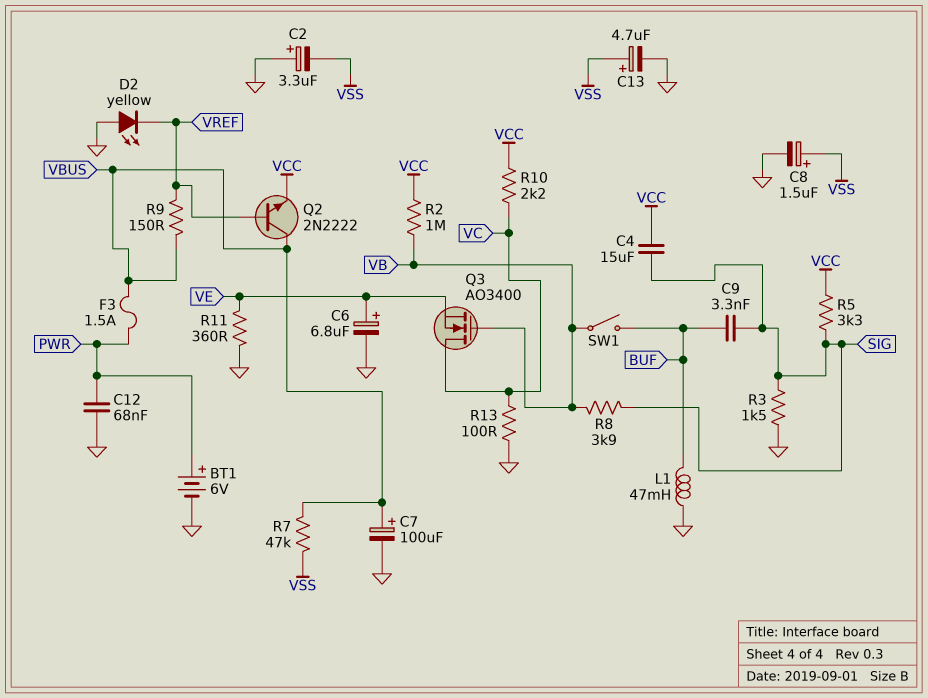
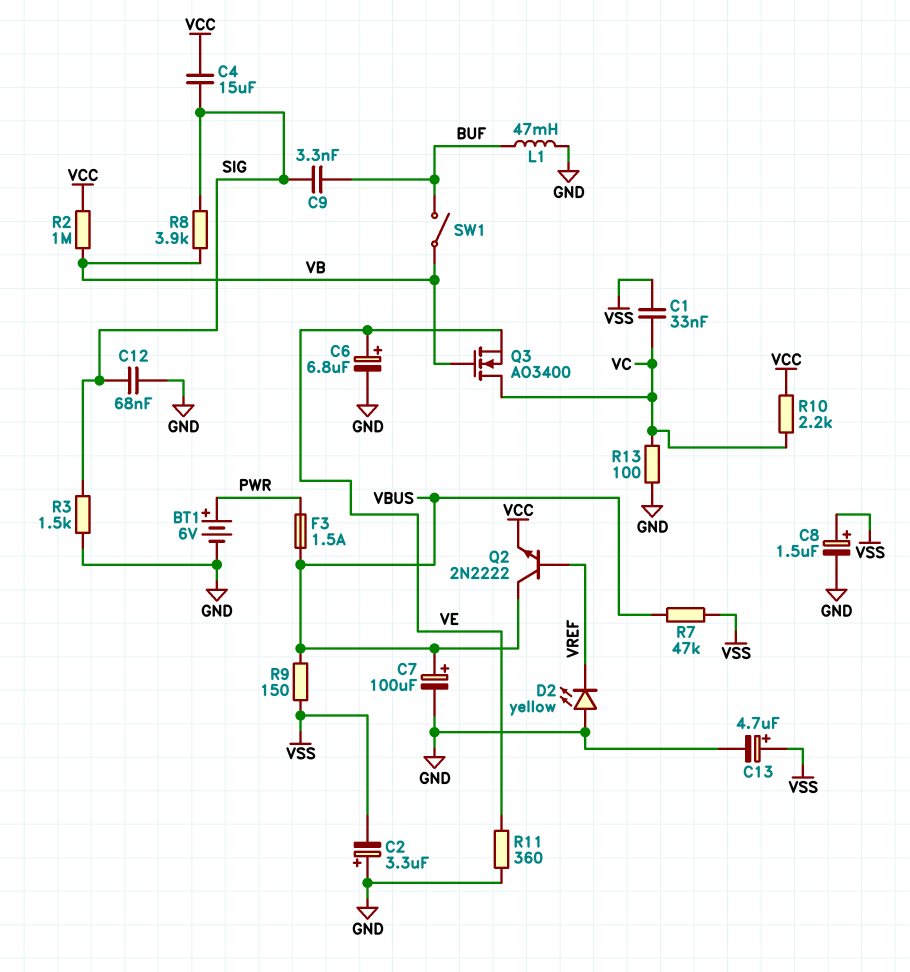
C1: none -> 33nF (VC, VSS)
C12: 68nF (GND, PWR) -> 68nF (GND, SIG)
R5: 3.3k (SIG, VCC) -> none
R9: 150 (VBUS, VREF) -> 150 (VBUS, VSS)

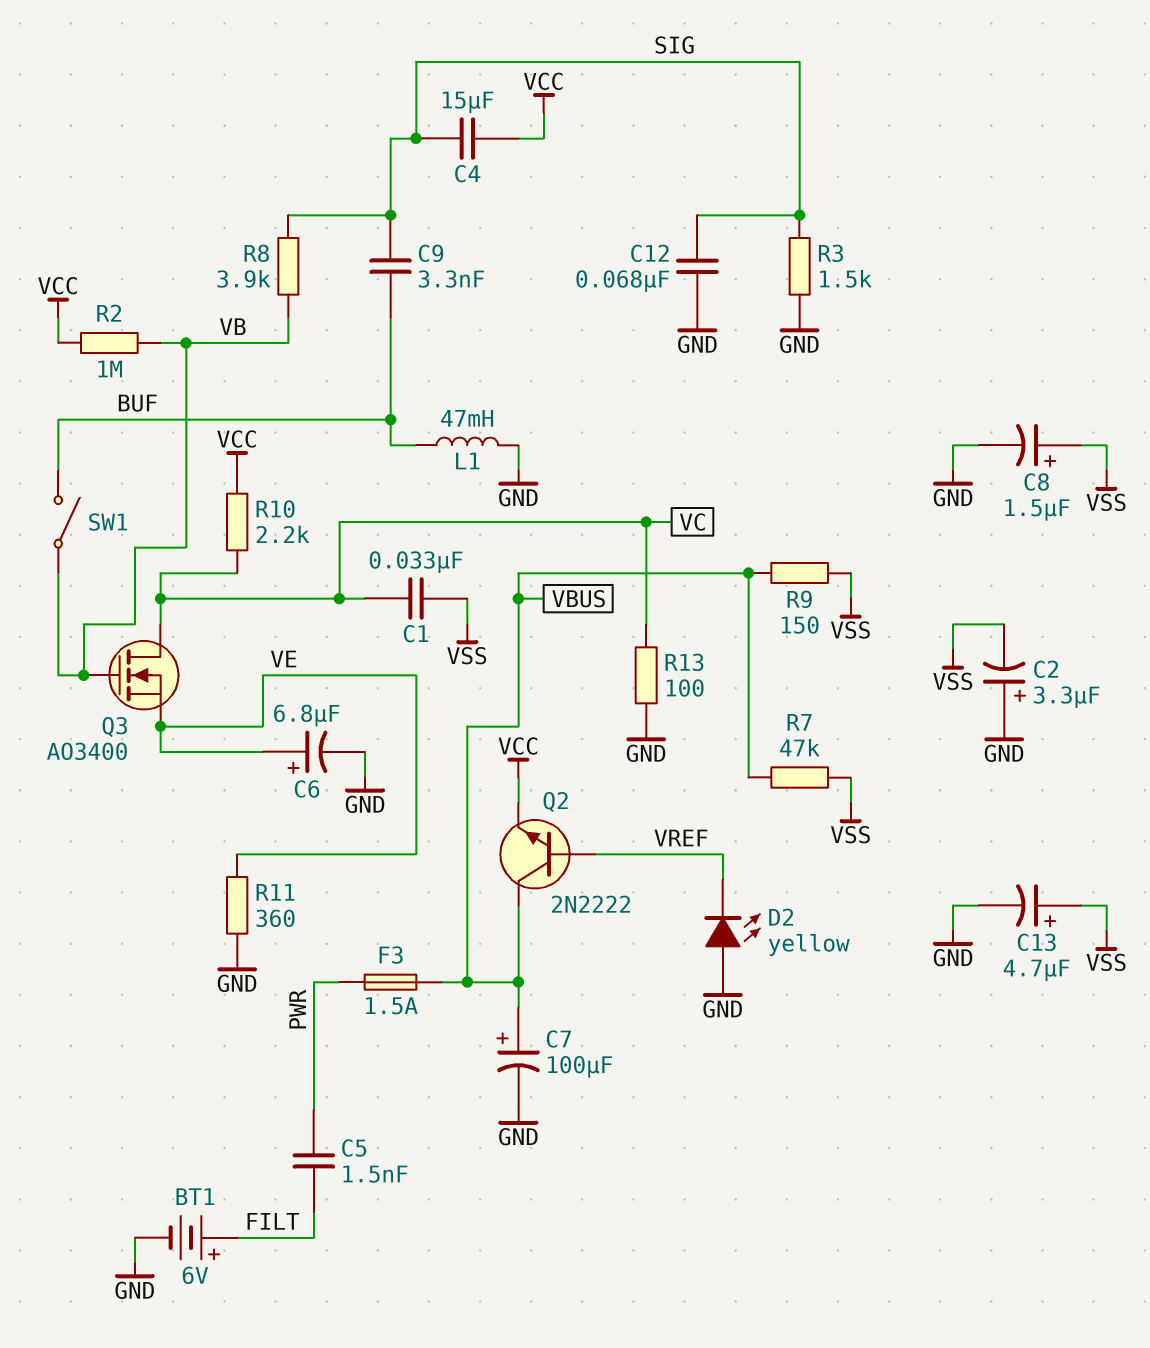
BT1: 6V (plus PWR, minus GND) -> 6V (plus FILT, minus GND)
C5: none -> 1.5nF (FILT, PWR)

